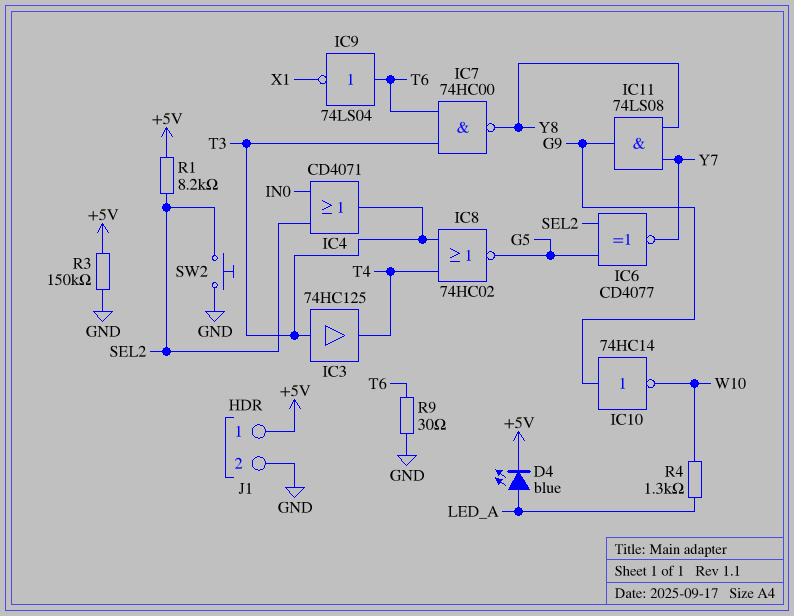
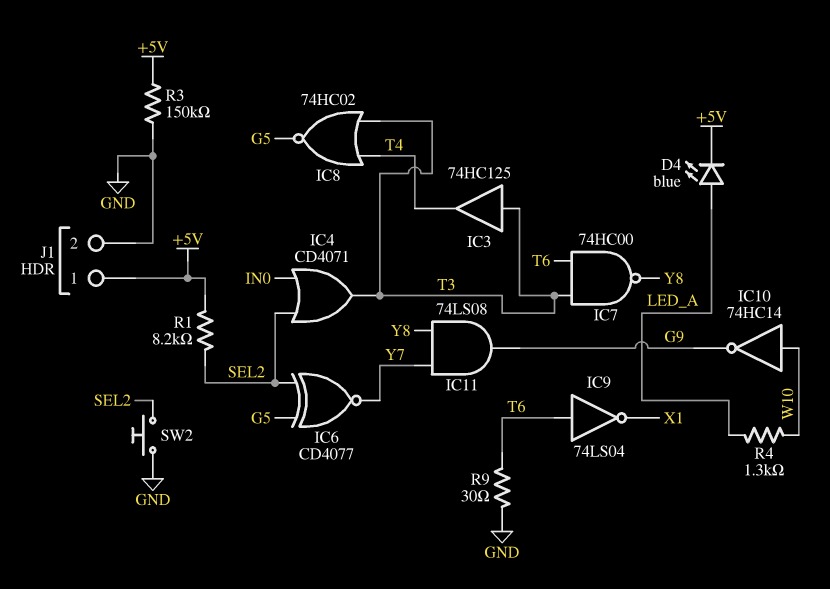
IC10: NOT 74HC14 (in G9, out W10) -> NOT 74HC14 (in W10, out G9)

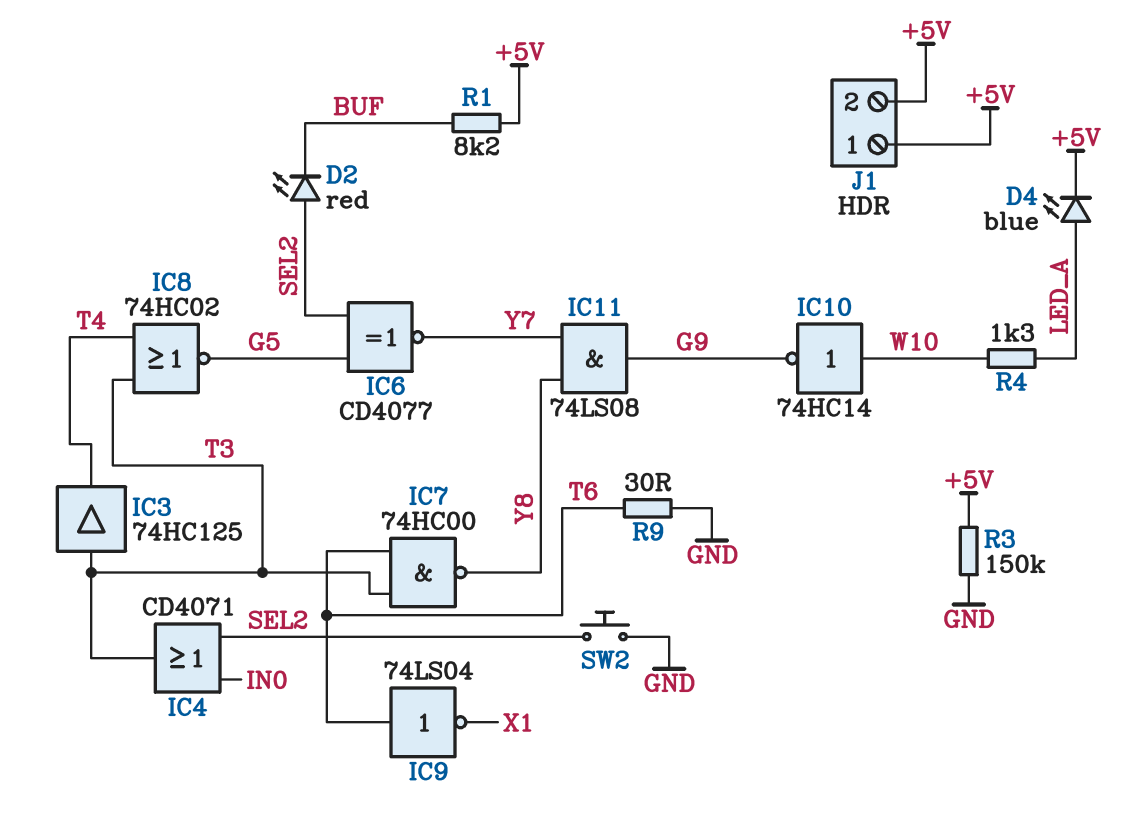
D2: none -> LED red (A SEL2, K BUF)
J1 pin 2: GND -> +5V
R1: 8.2k (+5V, SEL2) -> 8.2k (+5V, BUF)

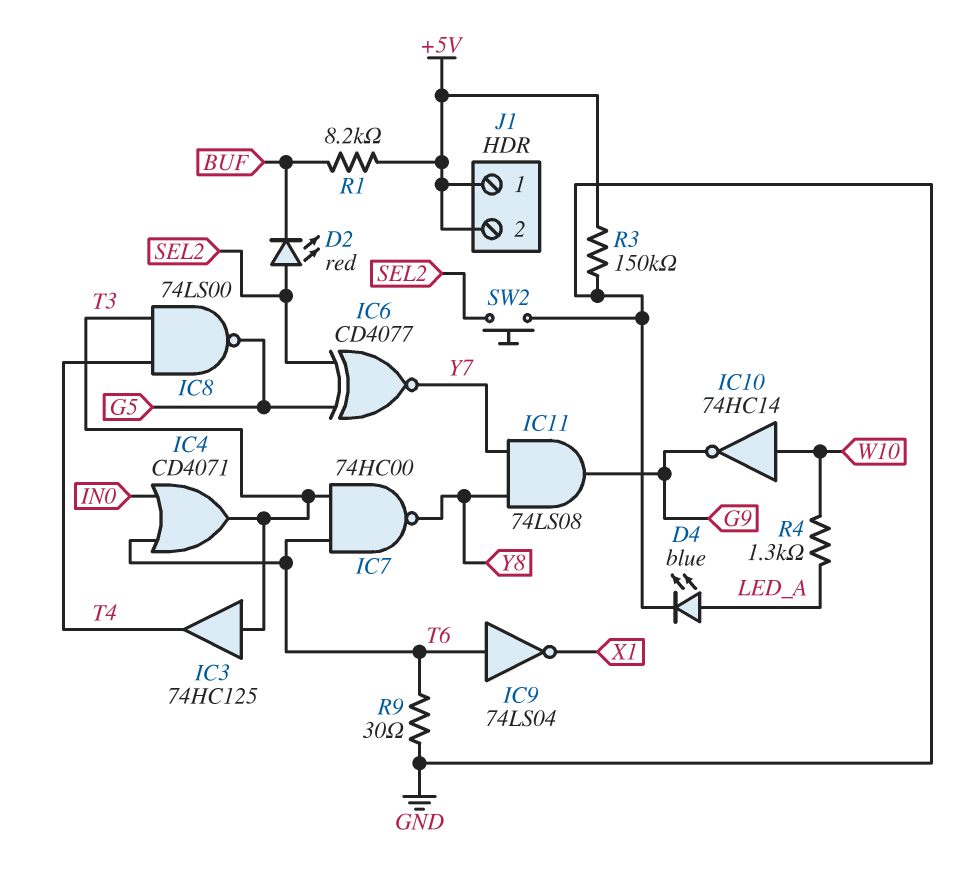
D4: LED blue (A LED_A, K +5V) -> LED blue (A LED_A, K GND)
IC4: OR CD4071 (in IN0, in SEL2, out T3) -> OR CD4071 (in IN0, in T6, out T3)
IC8: NOR 74HC02 (in T3, in T4, out G5) -> NAND 74LS00 (in T3, in T4, out G5)

